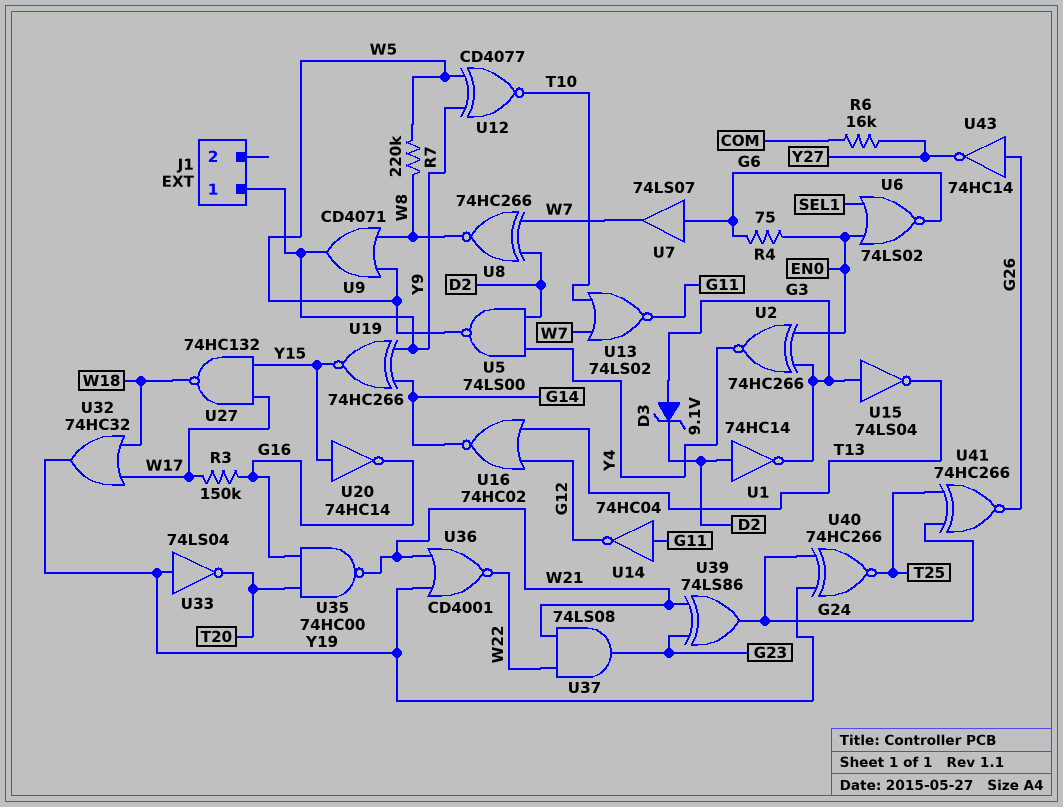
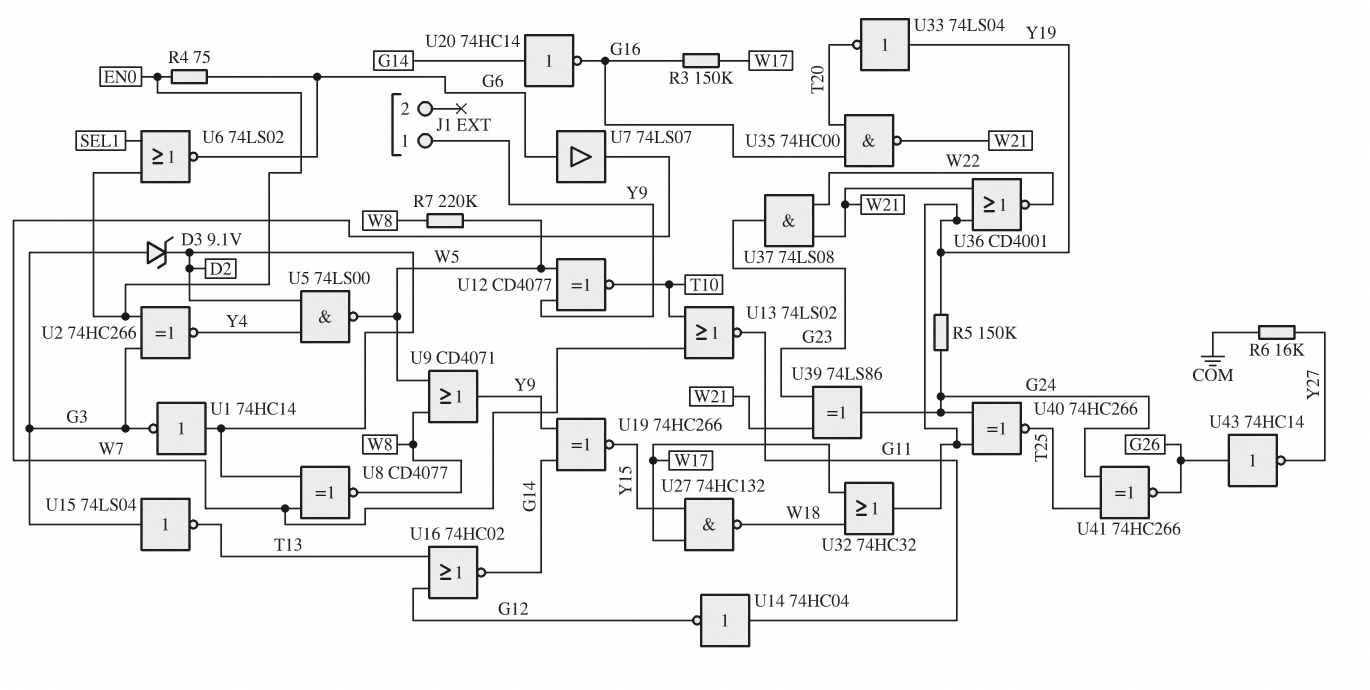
R5: none -> 150k (G24, Y19)
U8: XNOR 74HC266 (in D2, in W7, out W8) -> XNOR CD4077 (in D2, in W7, out W8)
U20: NOT 74HC14 (in Y15, out G16) -> NOT 74HC14 (in G14, out G16)

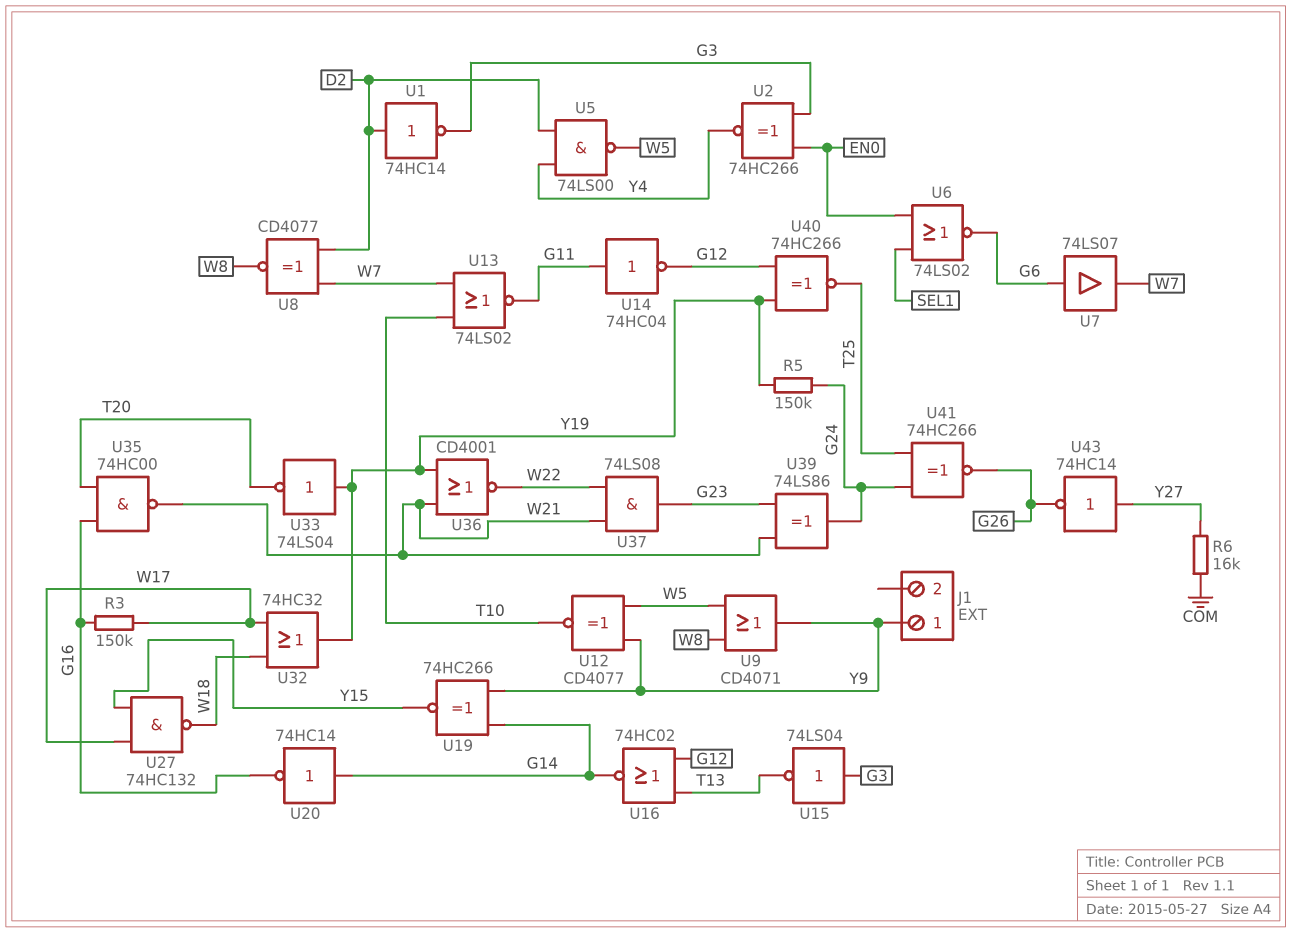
D3: zener 9.1V (A G3, K D2) -> none
R4: 75 (EN0, G6) -> none
R7: 220k (W5, W8) -> none
U40: XNOR 74HC266 (in G24, in Y19, out T25) -> XNOR 74HC266 (in G12, in Y19, out T25)
U43: NOT 74HC14 (in G26, out Y27) -> NOT 74HC14 (in Y27, out G26)

